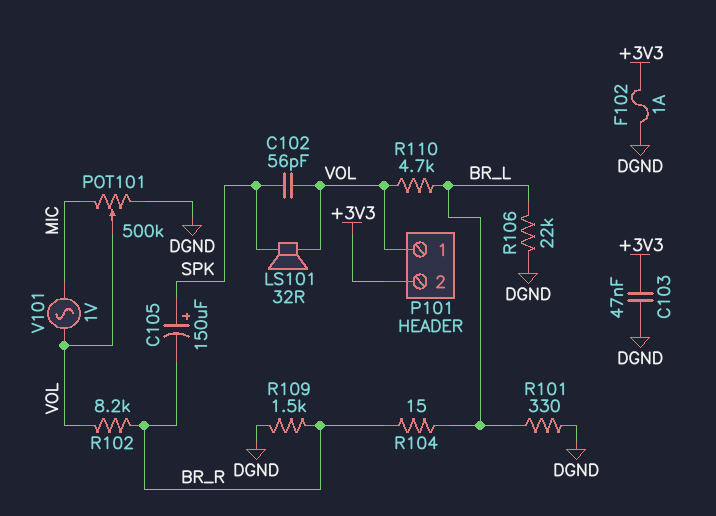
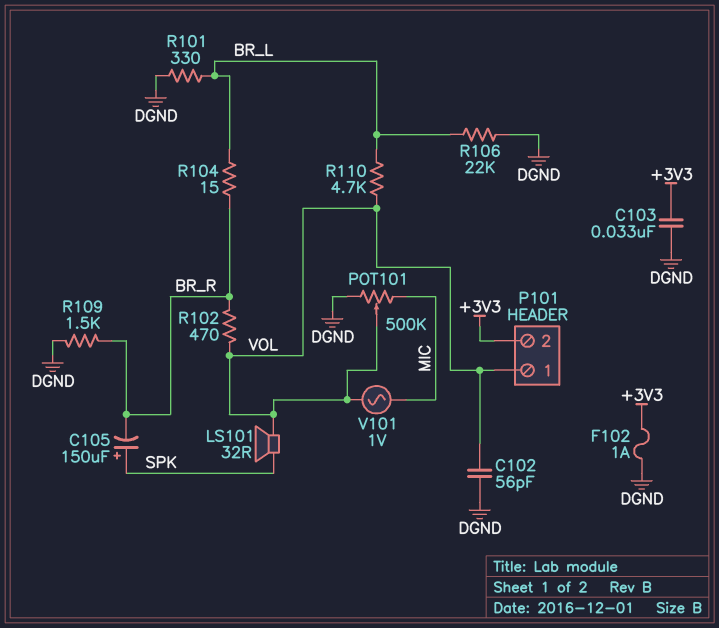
C102: 56pF (SPK, VOL) -> 56pF (DGND, VOL)
C103: 47nF (+3V3, DGND) -> 33nF (+3V3, DGND)
R102: 8.2k (BR_R, VOL) -> 470 (BR_R, VOL)

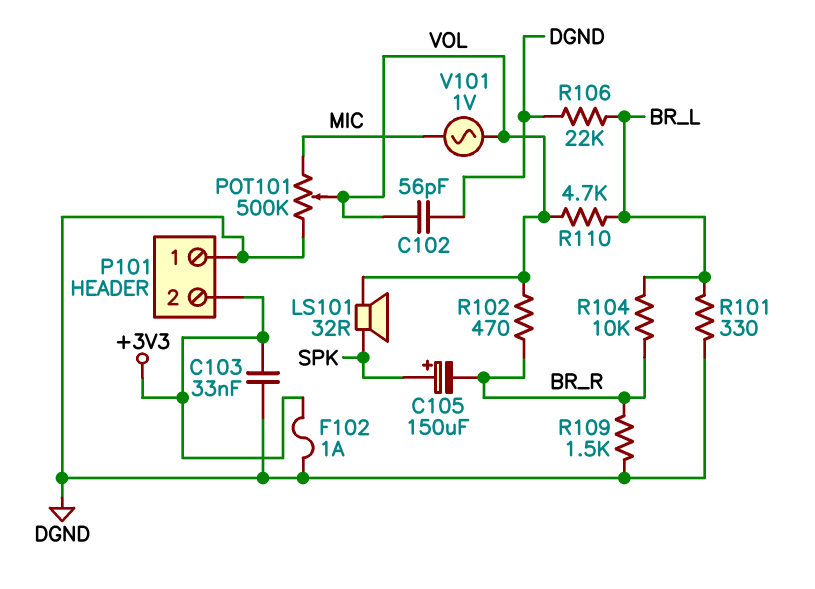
P101 pin 1: VOL -> DGND
R104: 15 (BR_L, BR_R) -> 10k (BR_L, BR_R)

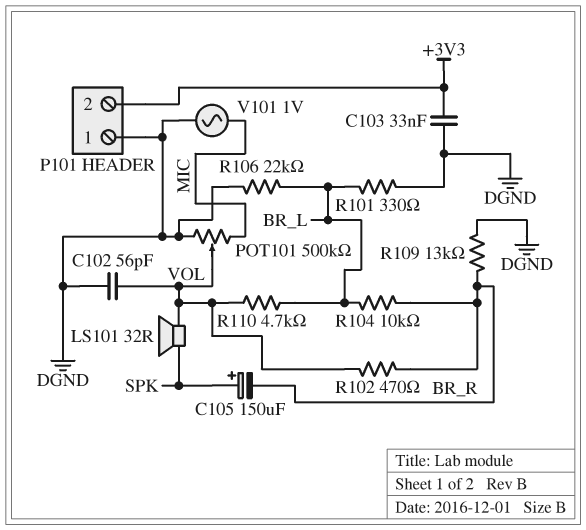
F102: 1A (+3V3, DGND) -> none
R109: 1.5k (BR_R, DGND) -> 13k (BR_R, DGND)
V101: AC 1V (MIC, VOL) -> AC 1V (DGND, MIC)

